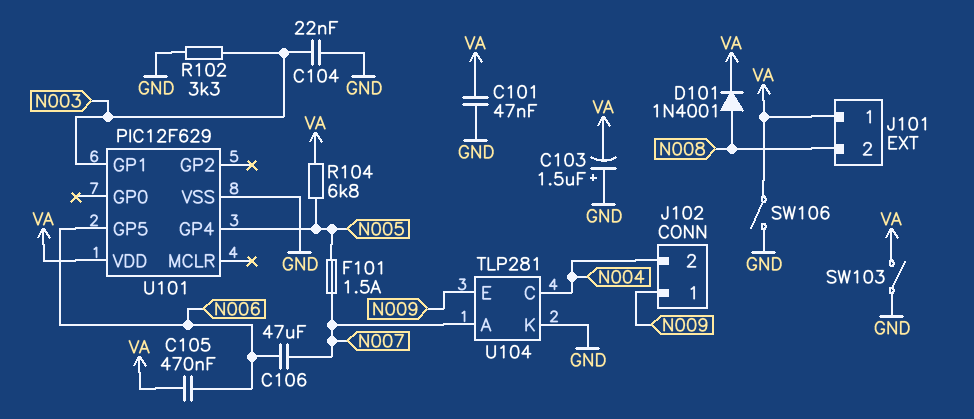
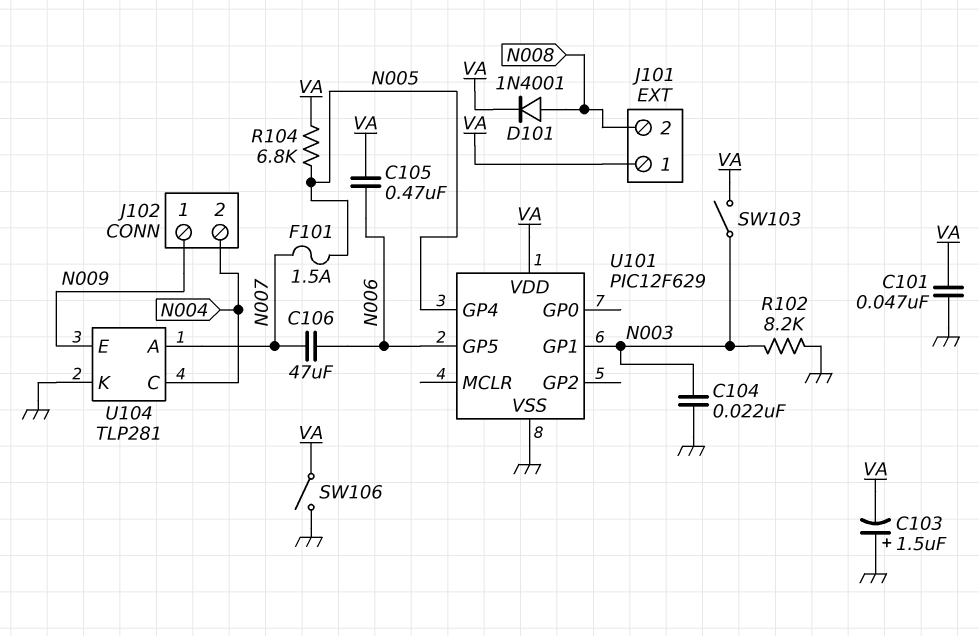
R102: 3.3k (GND, N003) -> 8.2k (GND, N003)
SW103: switch (GND, VA) -> switch (N003, VA)

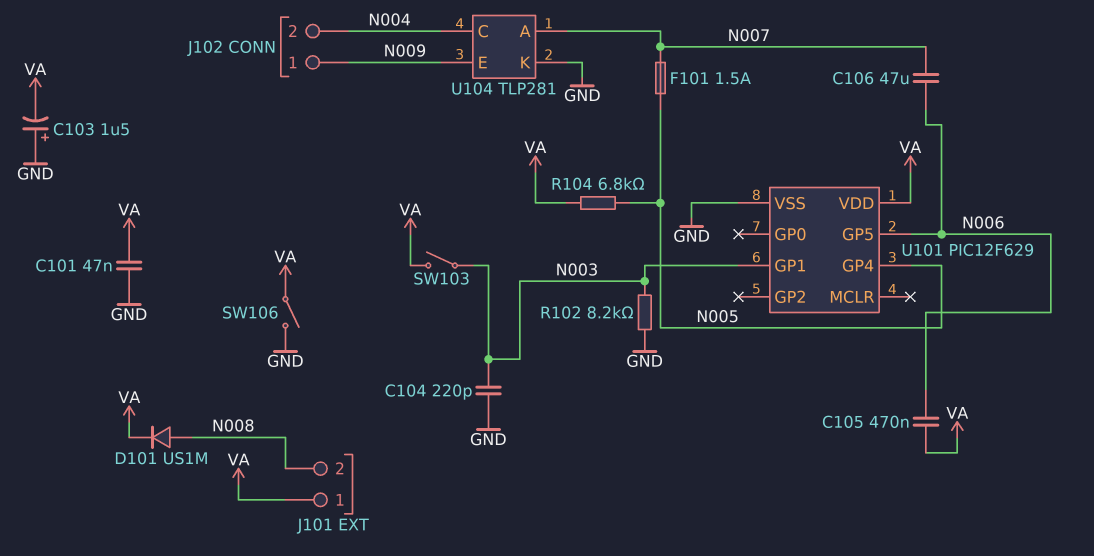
C104: 22nF (GND, N003) -> 220pF (GND, N003)
D101: diode 1N4001 (A N008, K VA) -> diode US1M (A N008, K VA)

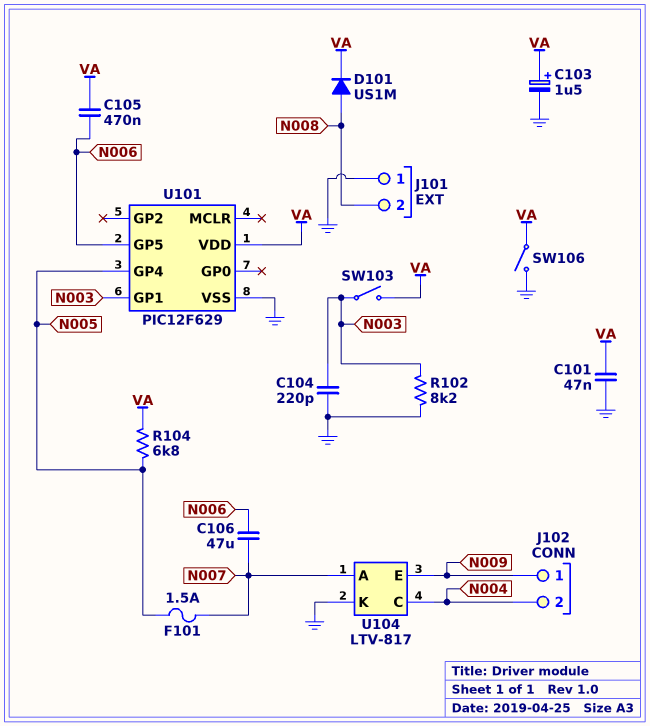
C103: 1.5uF (plus GND, minus VA) -> 1.5uF (plus VA, minus GND)
J101 pin 1: VA -> GND
U104: TLP281 -> LTV-817

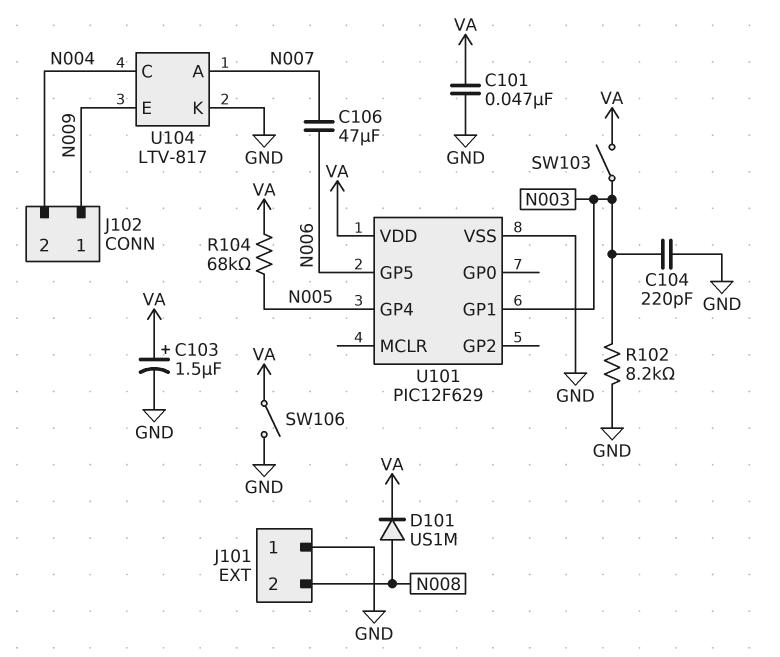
C105: 470nF (N006, VA) -> none
F101: 1.5A (N005, N007) -> none
R104: 6.8k (N005, VA) -> 68k (N005, VA)

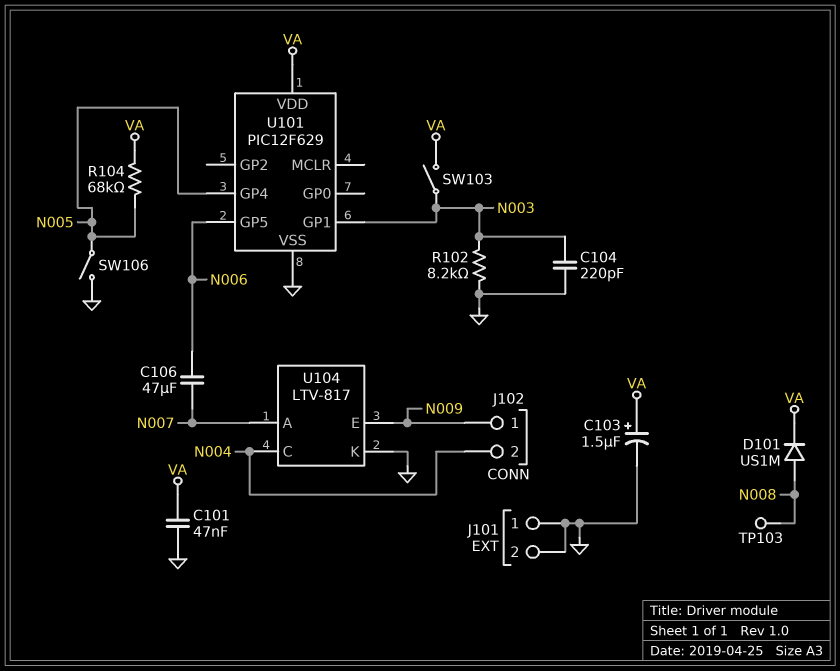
J101 pin 2: N008 -> GND
SW106: switch (GND, VA) -> switch (GND, N005)
TP103: none -> test point (N008)

